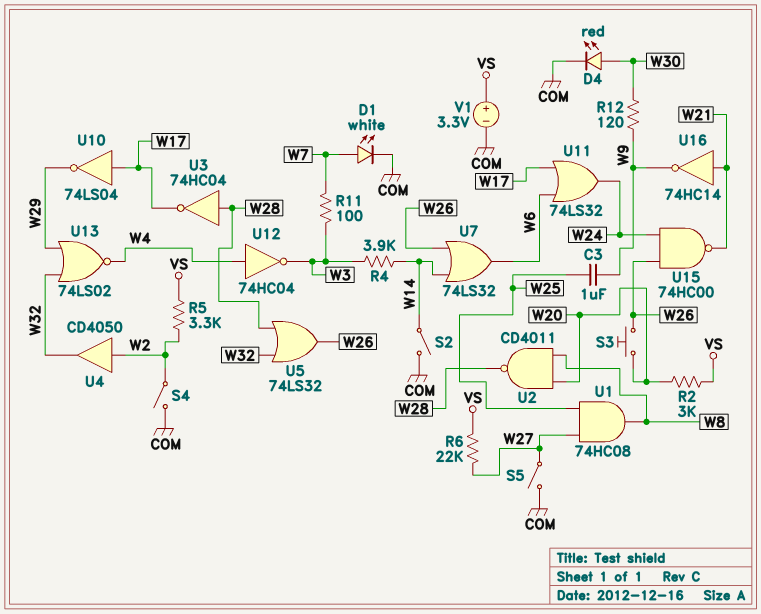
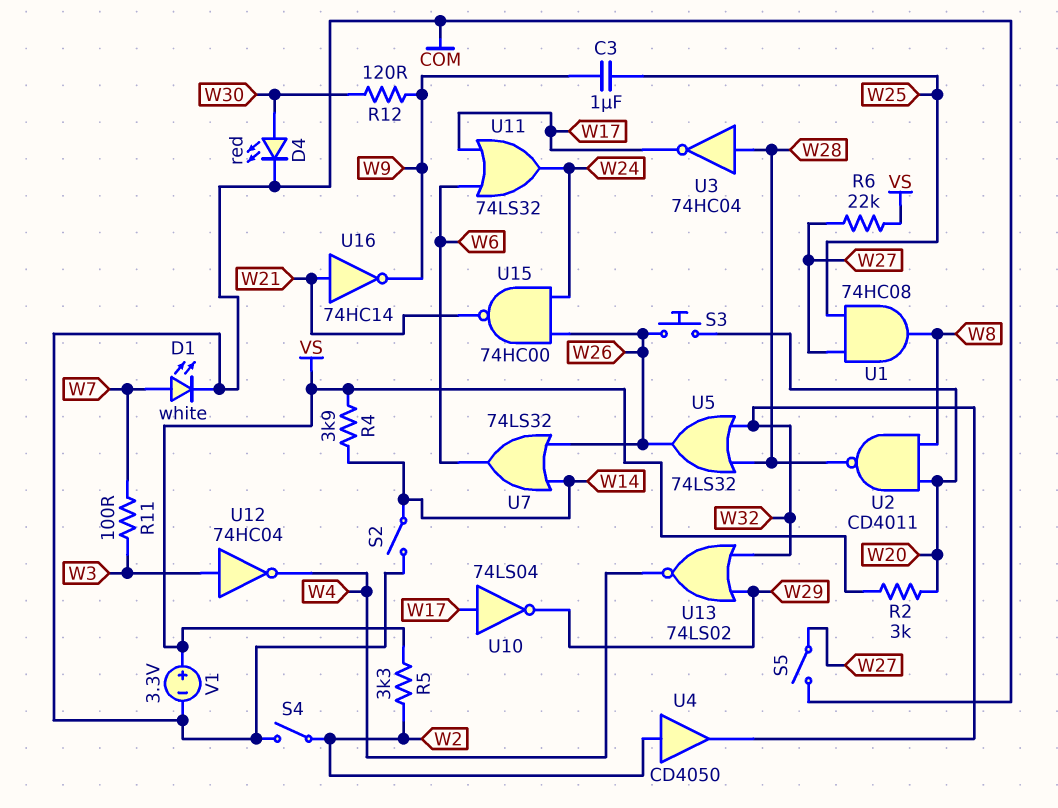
R4: 3.9k (W3, W14) -> 3.9k (VS, W14)
U12: NOT 74HC04 (in W4, out W3) -> NOT 74HC04 (in W3, out W4)

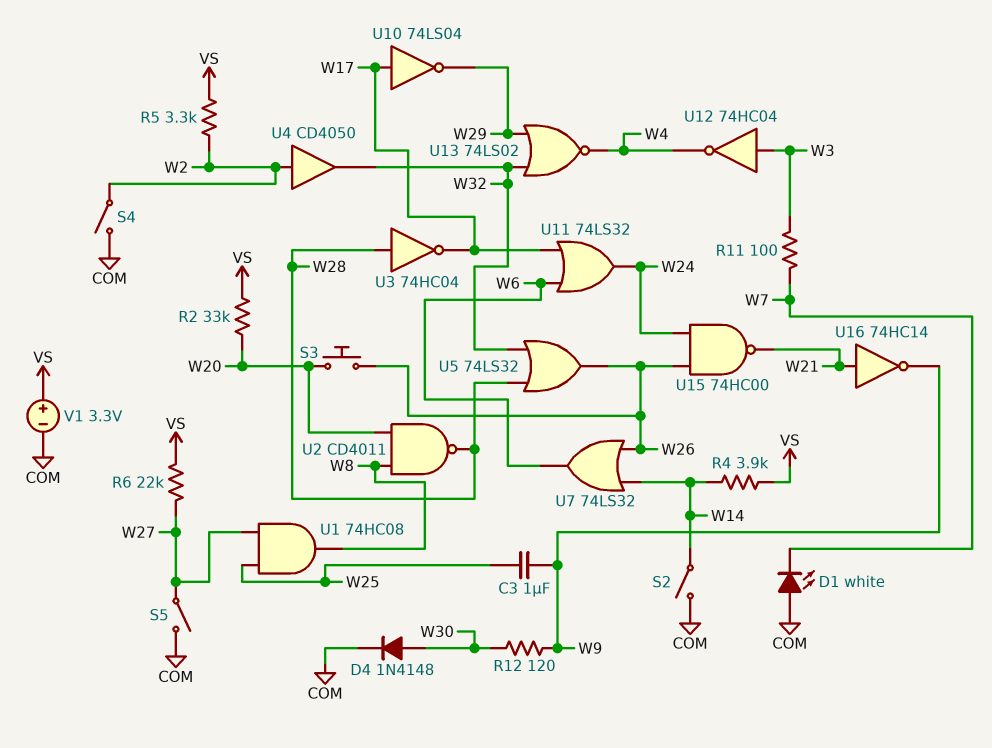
D1: LED white (A W7, K COM) -> LED white (A COM, K W7)
D4: LED red (A W30, K COM) -> diode 1N4148 (A W30, K COM)
R2: 3k (VS, W20) -> 33k (VS, W20)

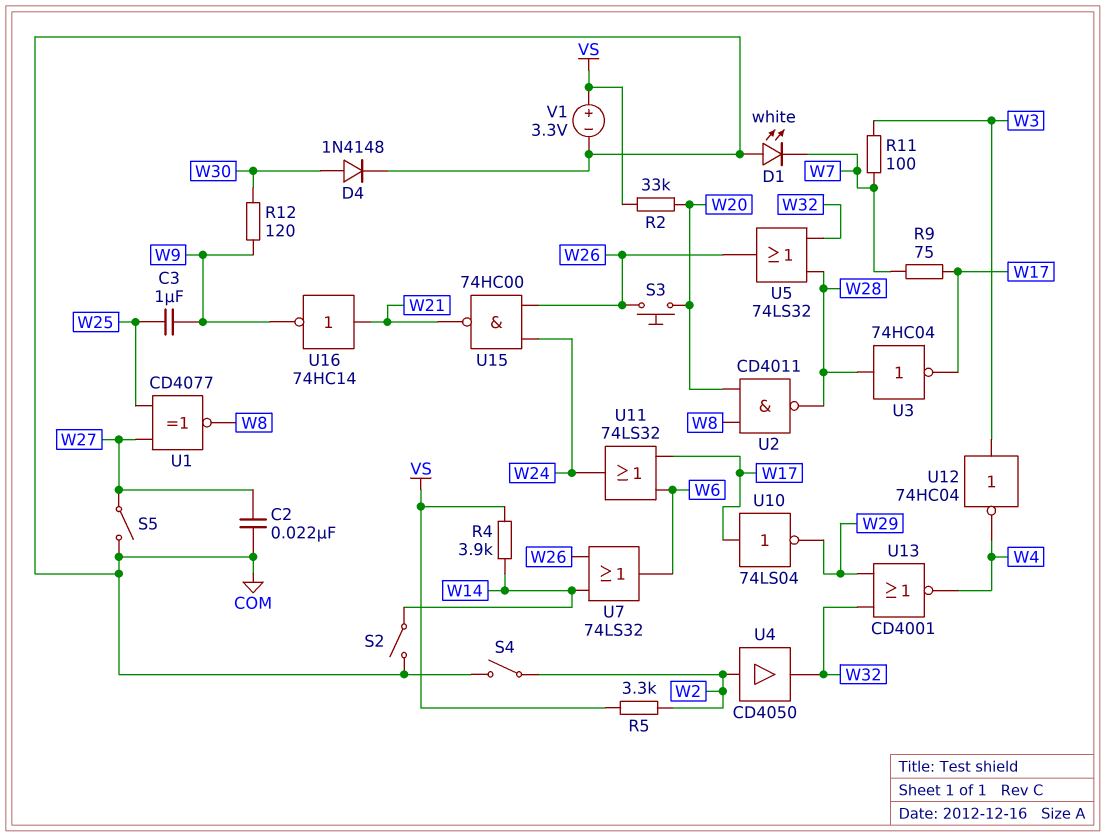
C2: none -> 22nF (COM, W27)
R6: 22k (VS, W27) -> none
R9: none -> 75 (W7, W17)
U1: AND 74HC08 (in W25, in W27, out W8) -> XNOR CD4077 (in W25, in W27, out W8)
U13: NOR 74LS02 (in W29, in W32, out W4) -> NOR CD4001 (in W29, in W32, out W4)

